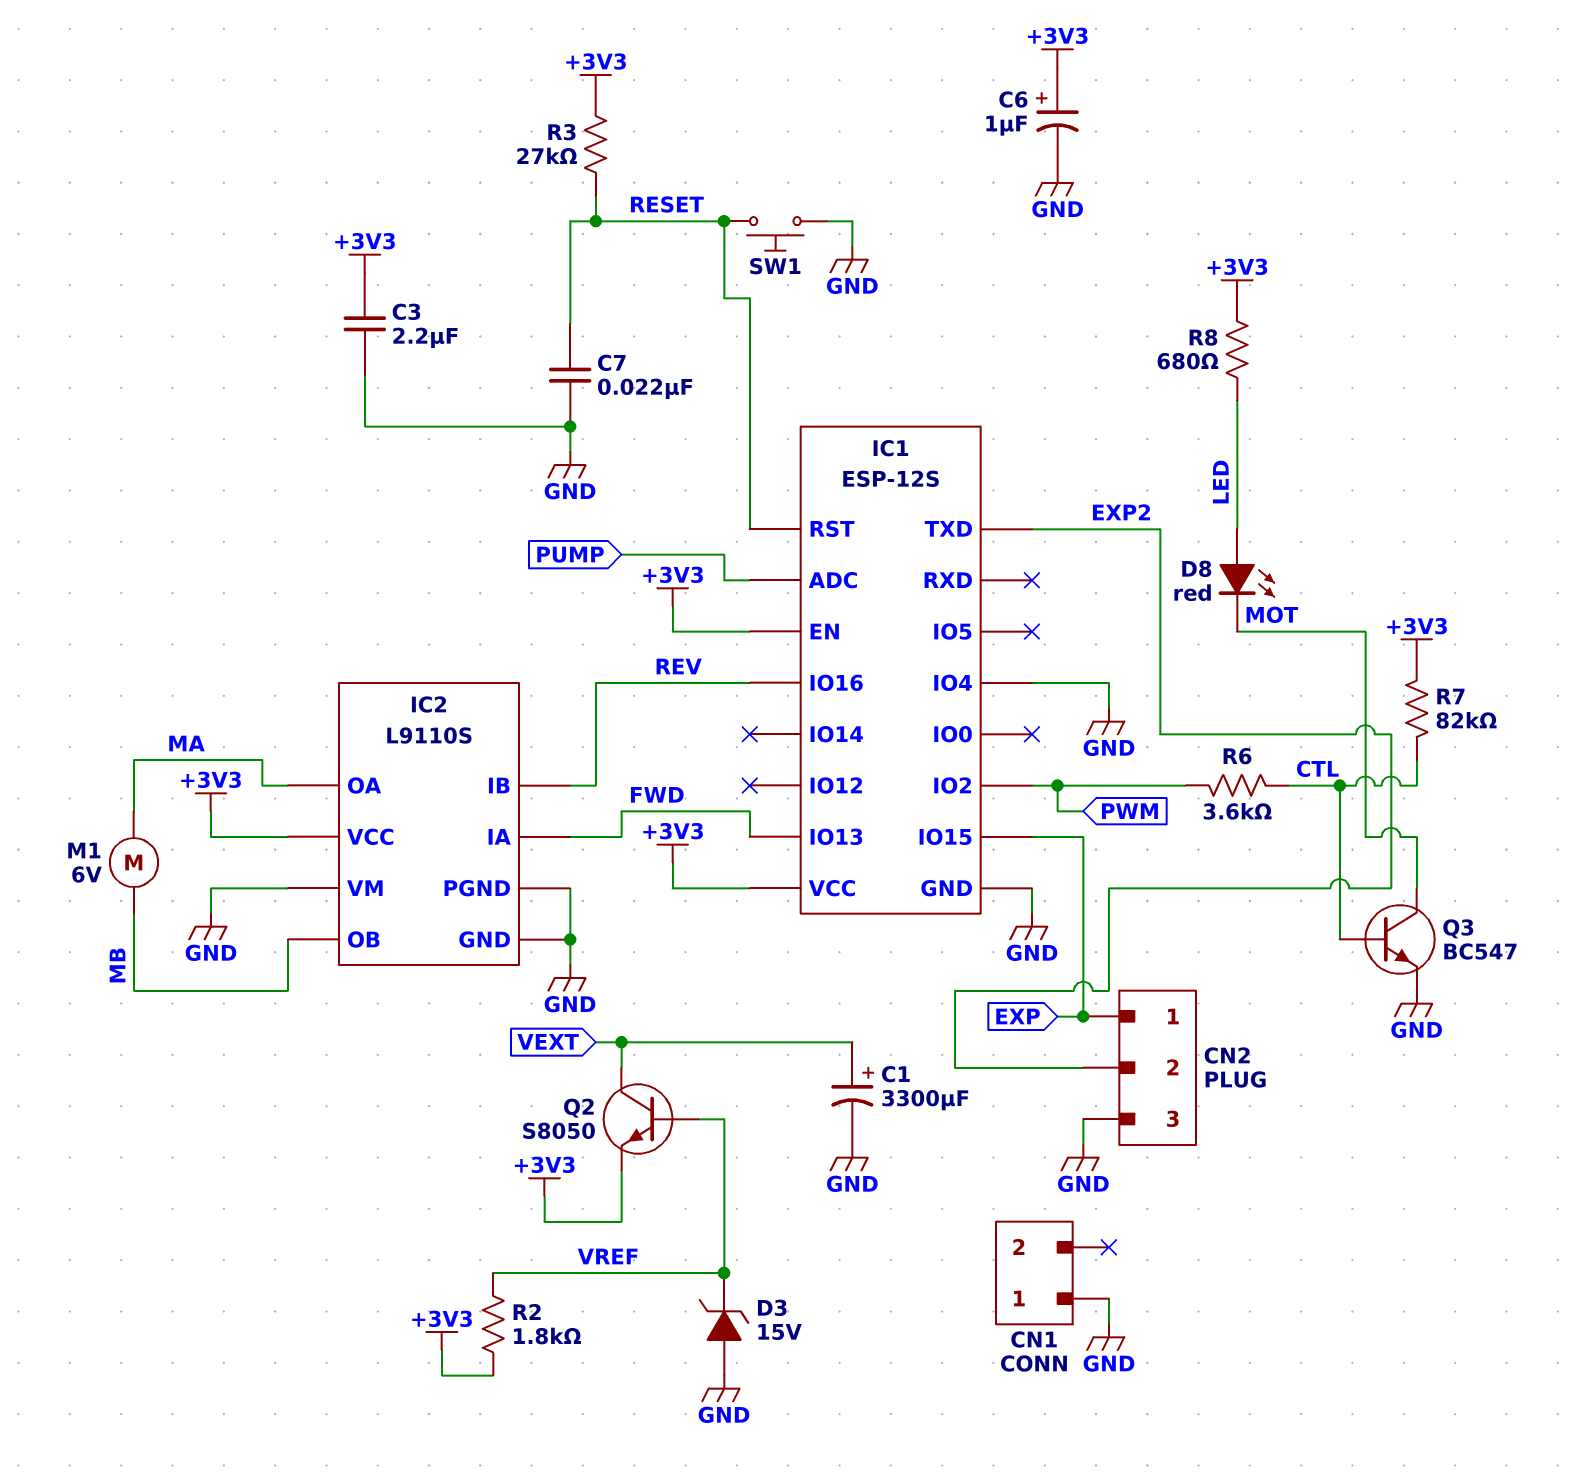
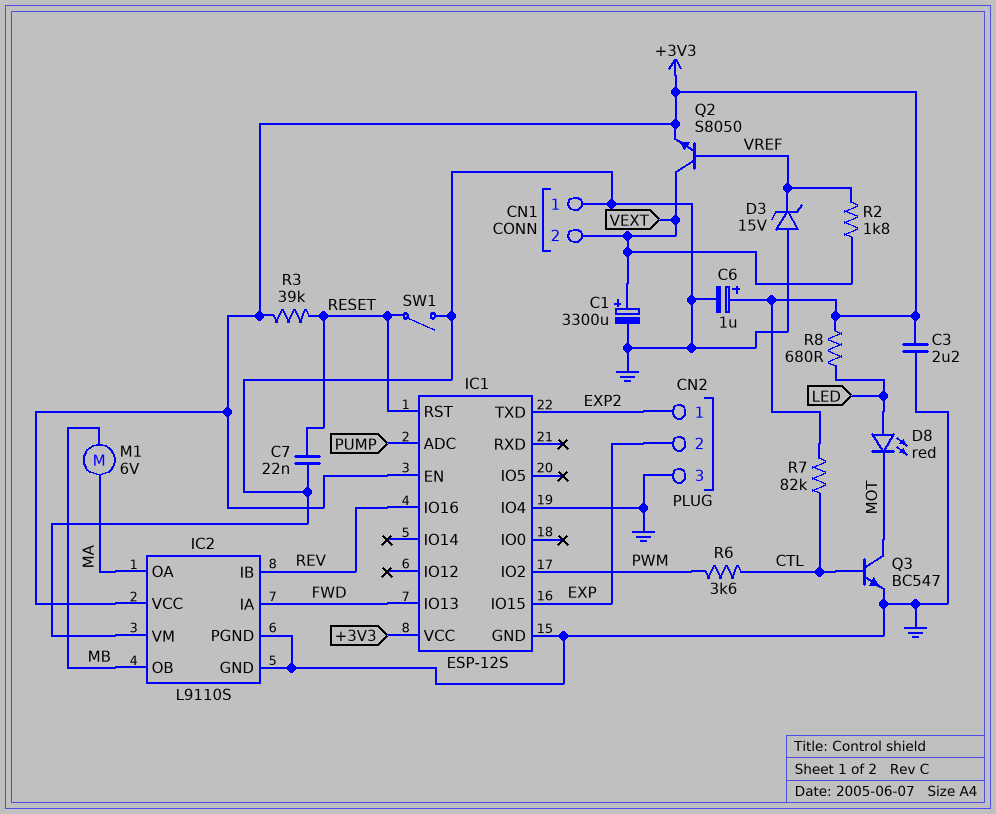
CN1 pin 2: none -> VEXT
CN2 pin 1: EXP -> EXP2
CN2 pin 2: EXP2 -> EXP
R2: 1.8k (+3V3, VREF) -> 1.8k (VEXT, VREF)
R3: 27k (+3V3, RESET) -> 39k (+3V3, RESET)
SW1: button (GND, RESET) -> switch (GND, RESET)

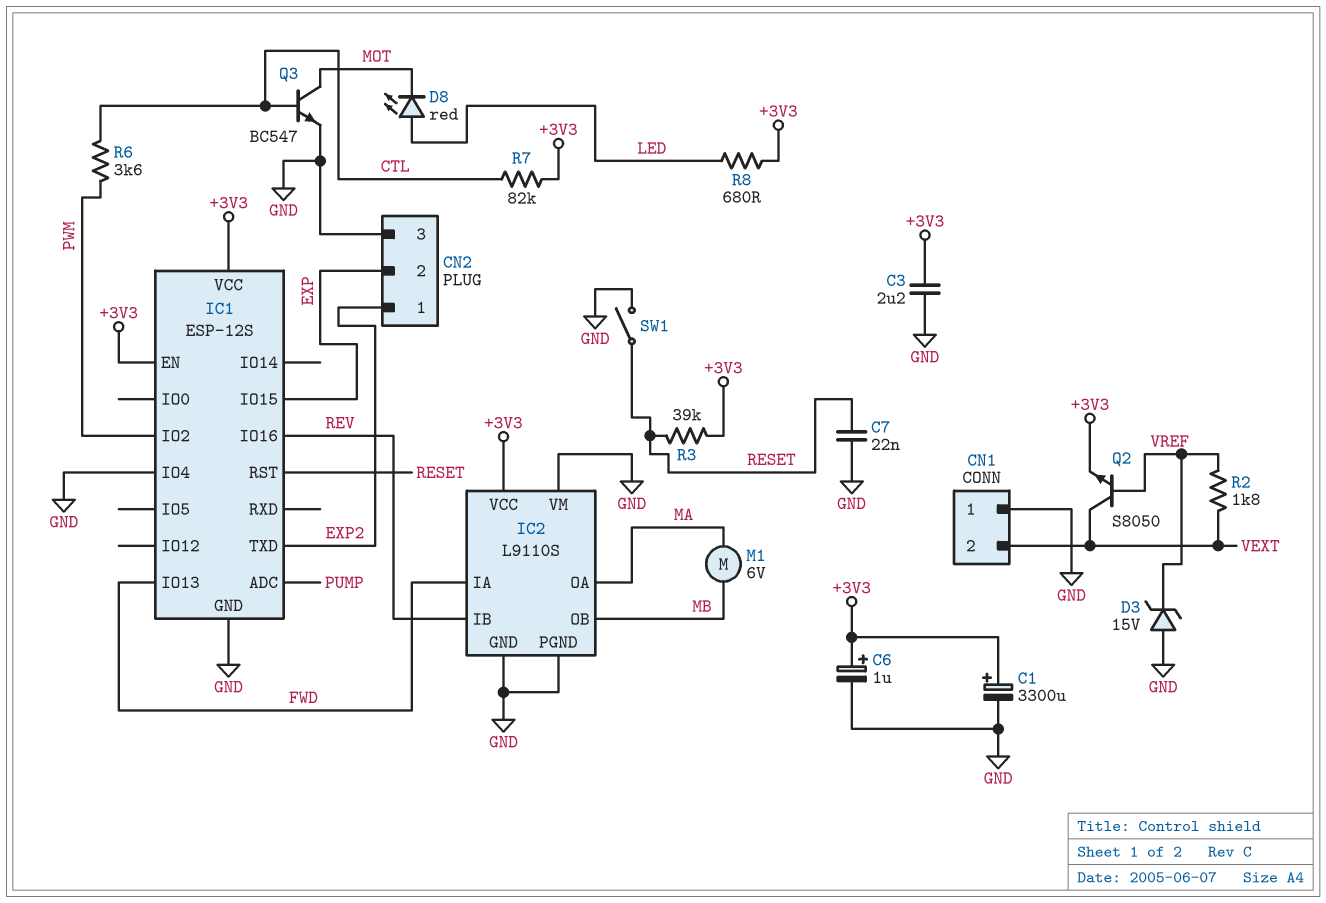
C1: 3300uF (plus VEXT, minus GND) -> 3300uF (plus +3V3, minus GND)

